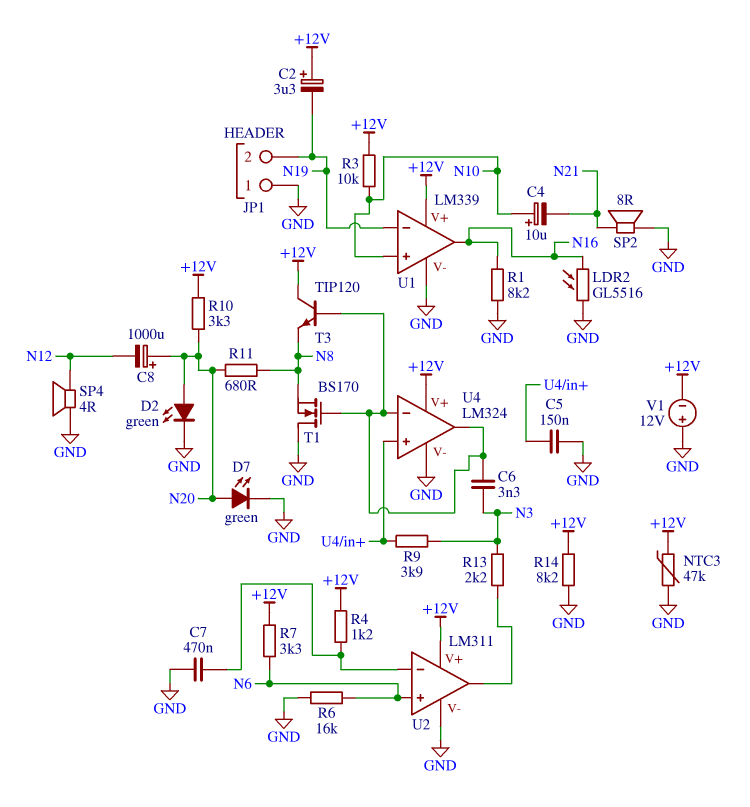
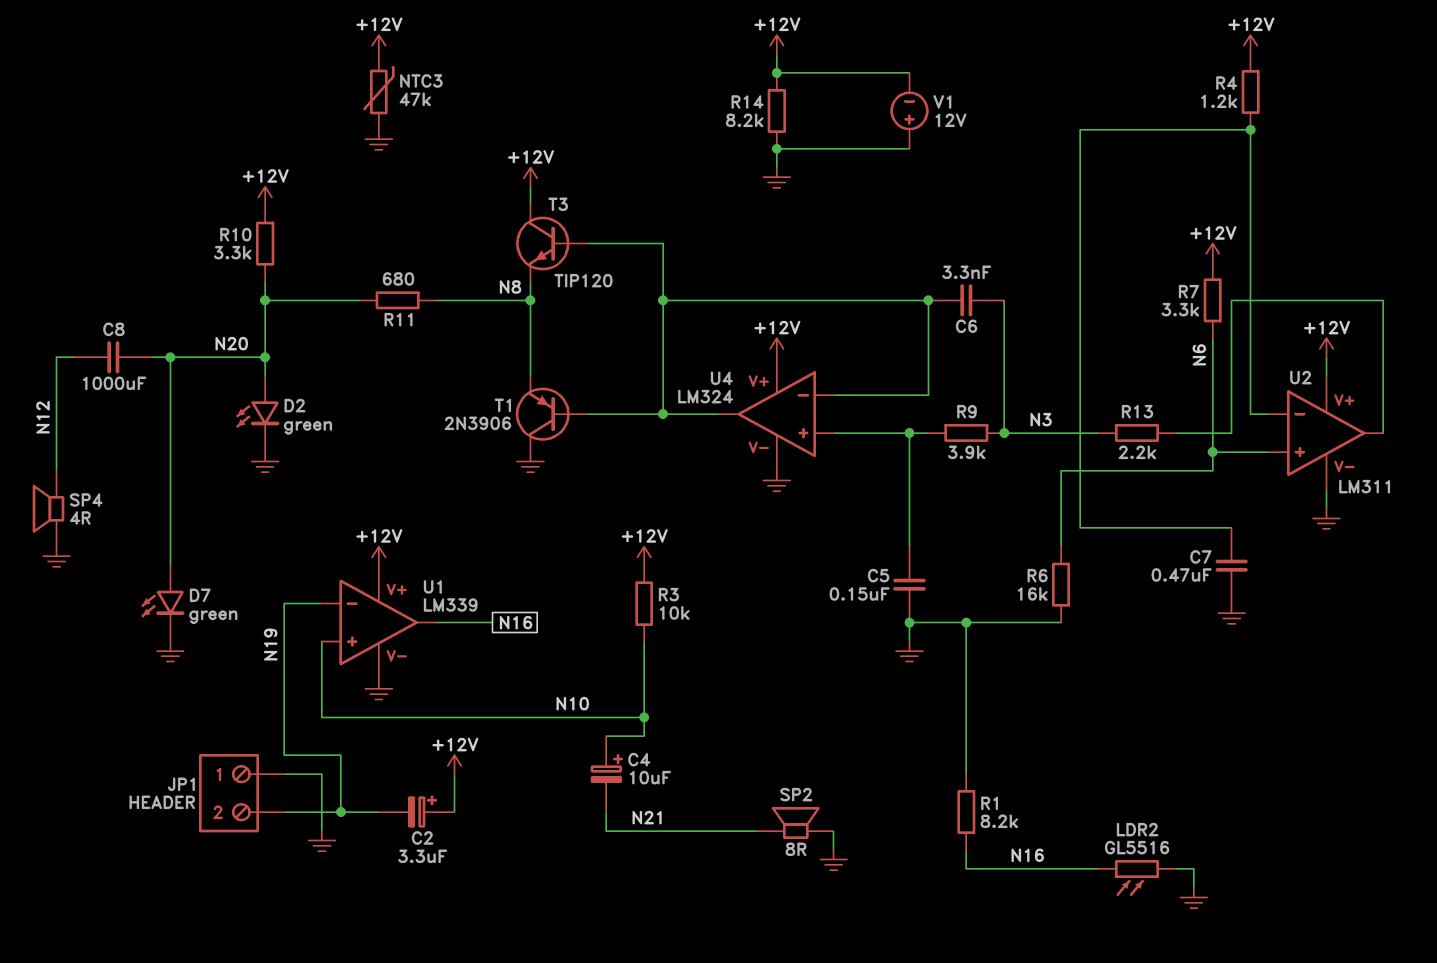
C8: 1000uF (plus N20, minus N12) -> 1000uF (N12, N20)
T1: NMOS BS170 (G U4/in-, D GND, S N8) -> PNP 2N3906 (B U4/in-, C GND, E N8)

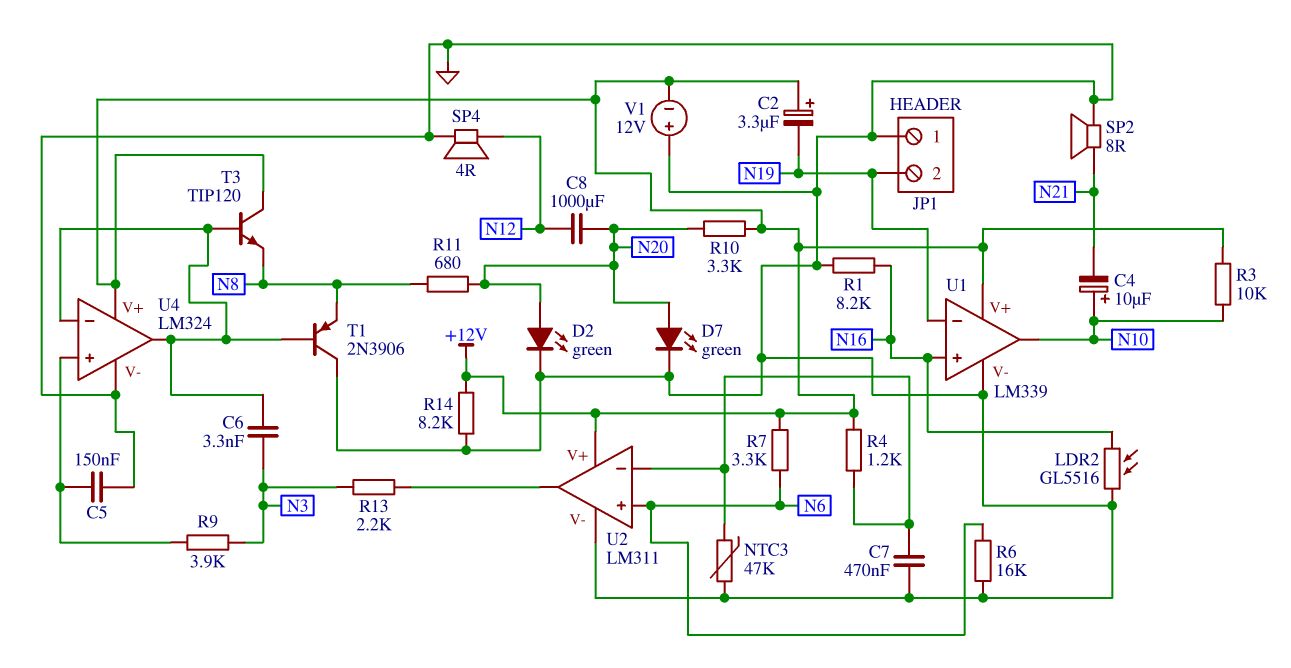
NTC3: 47k (+12V, GND) -> 47k (GND, U2/in-)
U1 pin in+: N10 -> N16
U1 pin out: N16 -> N10

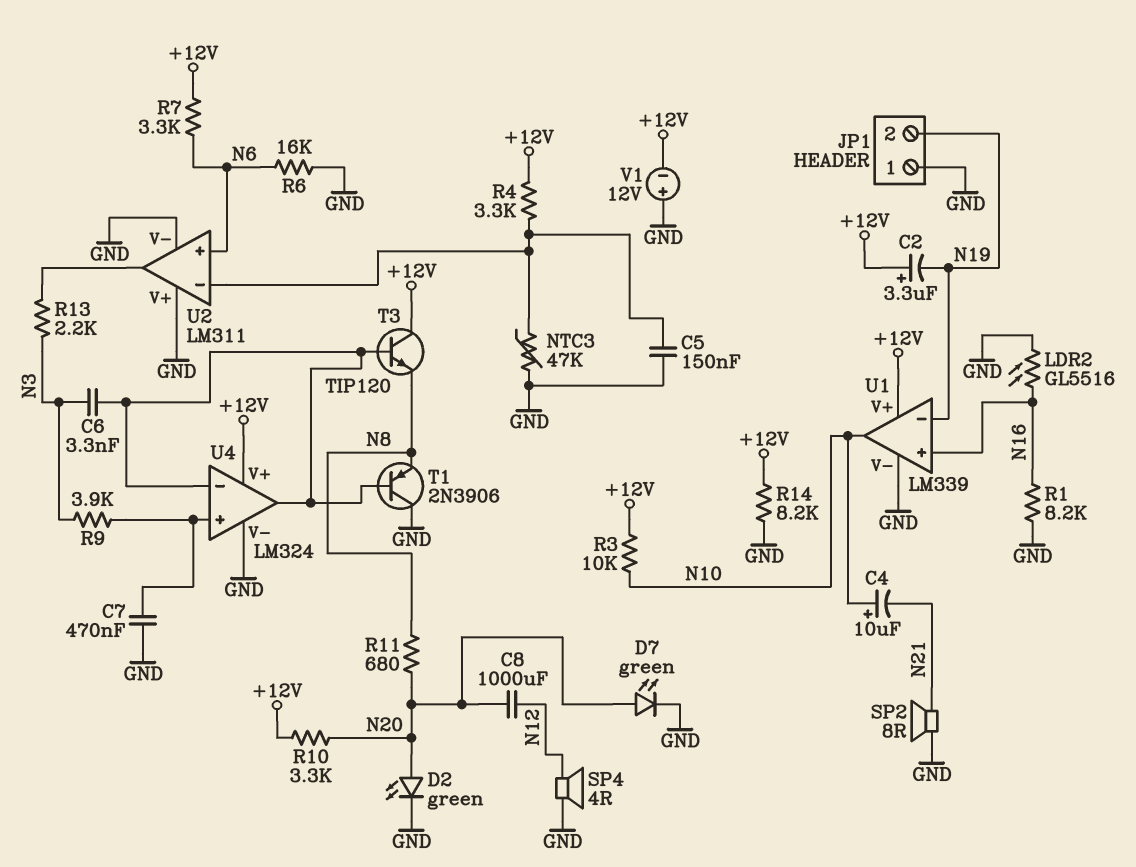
C5: 150nF (GND, U4/in+) -> 150nF (GND, U2/in-)
C7: 470nF (GND, U2/in-) -> 470nF (GND, U4/in+)
R4: 1.2k (+12V, U2/in-) -> 3.3k (+12V, U2/in-)
U2 pin V+: +12V -> GND

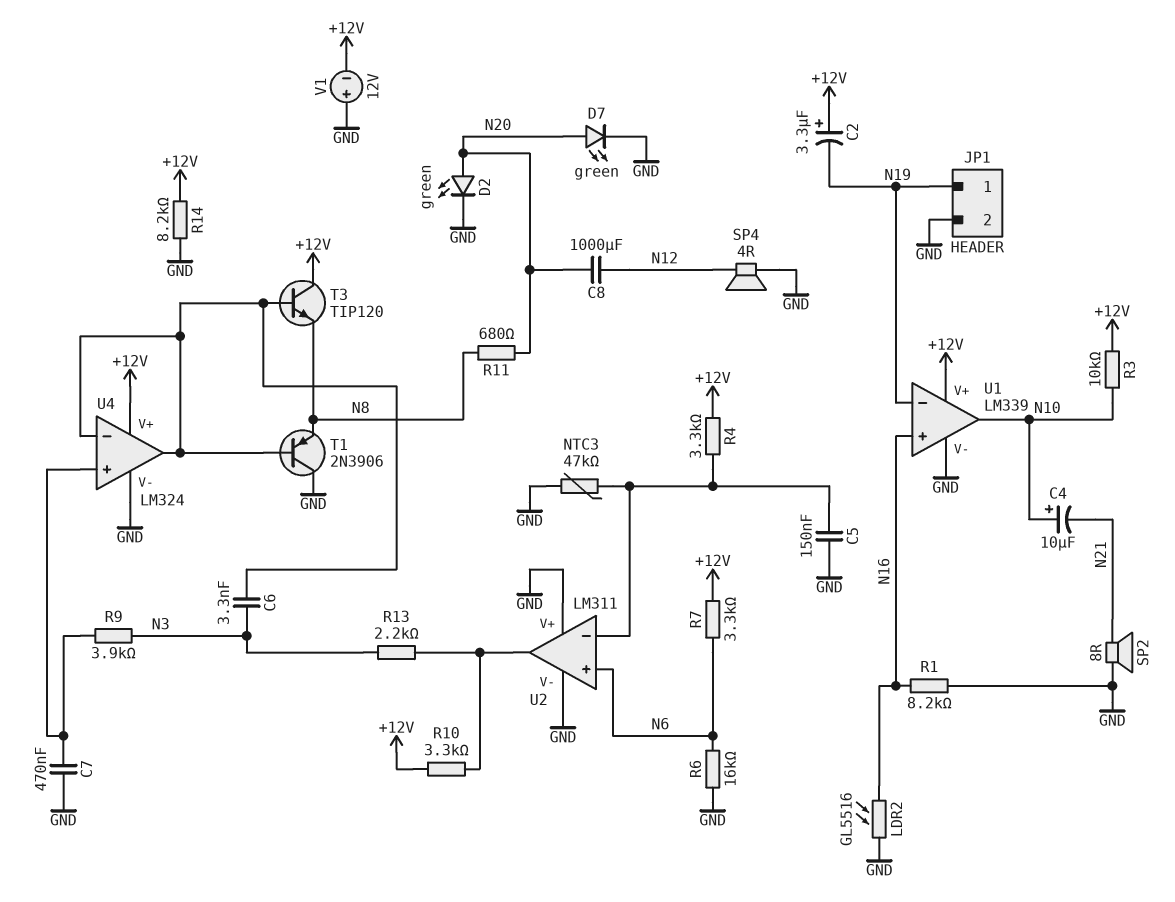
JP1 pin 1: GND -> N19
JP1 pin 2: N19 -> GND
R10: 3.3k (+12V, N20) -> 3.3k (+12V, U2/out)

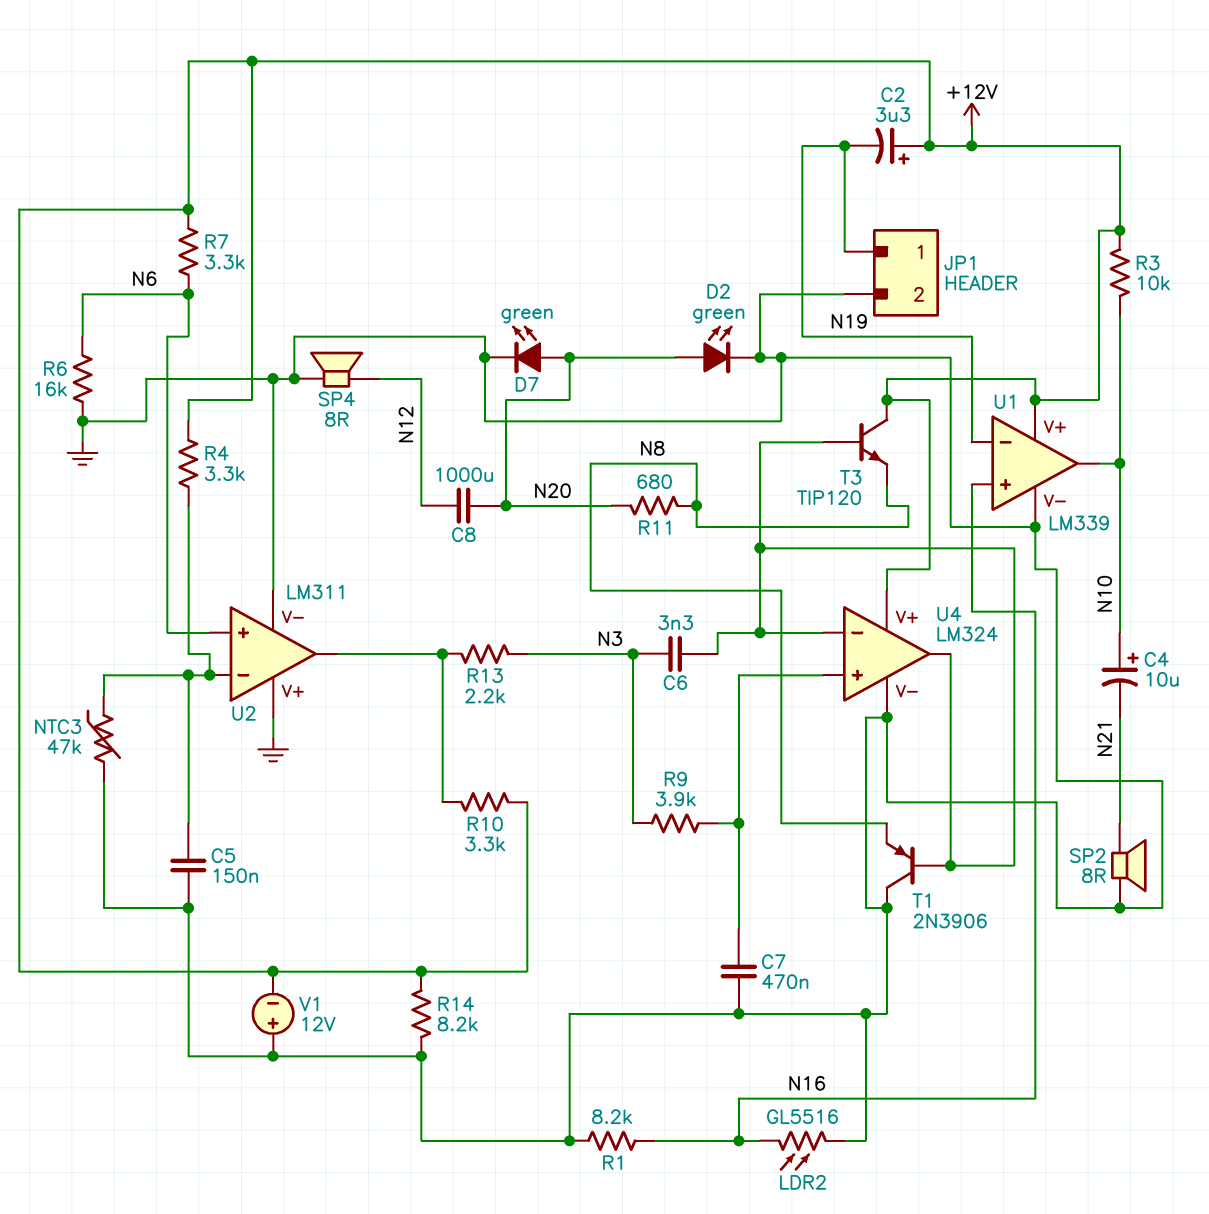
SP4: speaker 4R (GND, N12) -> speaker 8R (GND, N12)

